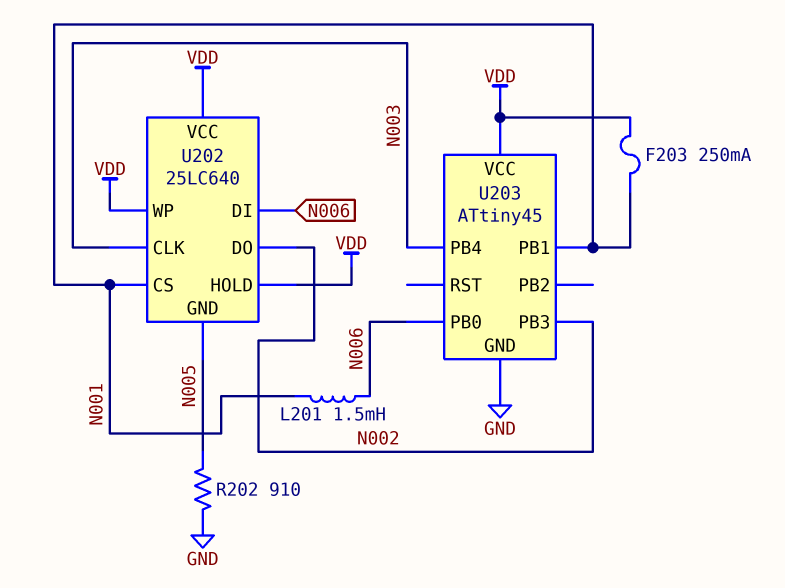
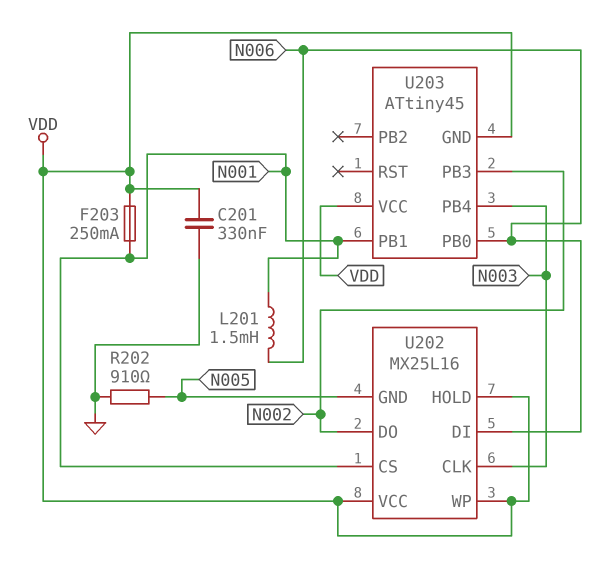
C201: none -> 330nF (GND, VDD)
U202: 25LC640 -> MX25L16
U203 pin GND: GND -> VDD

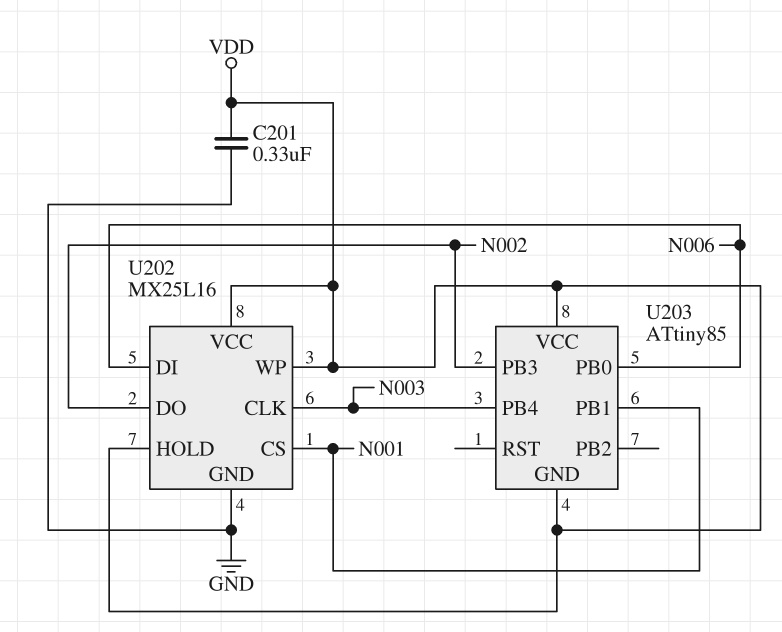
F203: 250mA (N001, VDD) -> none
L201: 1.5mH (N001, N006) -> none
R202: 910 (GND, N005) -> none
U202 pin GND: N005 -> GND
U203: ATtiny45 -> ATtiny85

